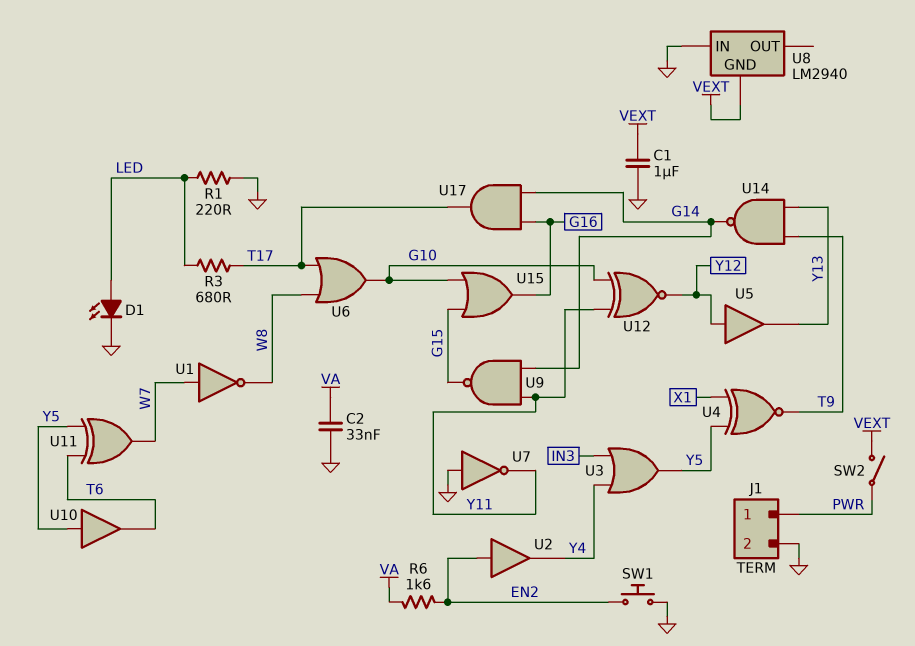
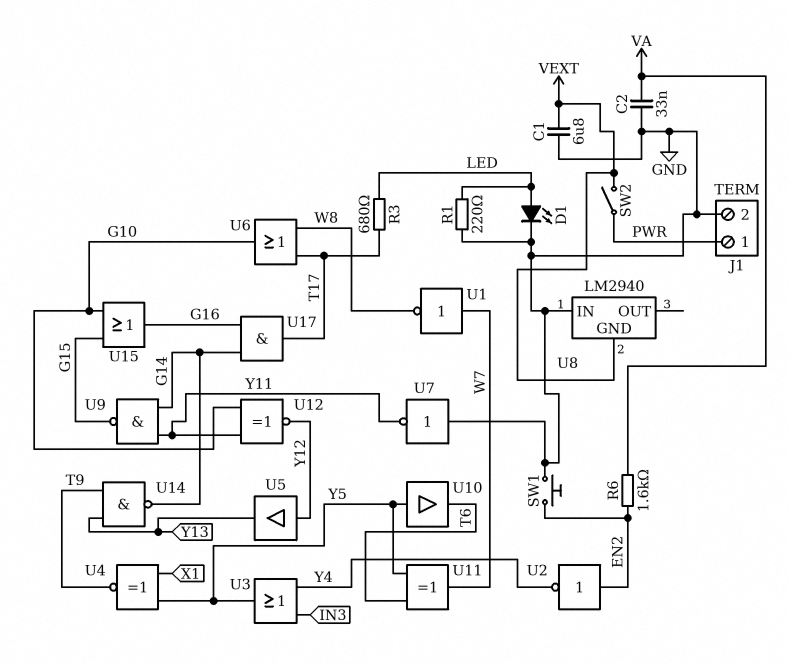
C1: 1uF (GND, VEXT) -> 6.8uF (GND, VEXT)
U2: buffer (in EN2, out Y4) -> NOT (in EN2, out Y4)

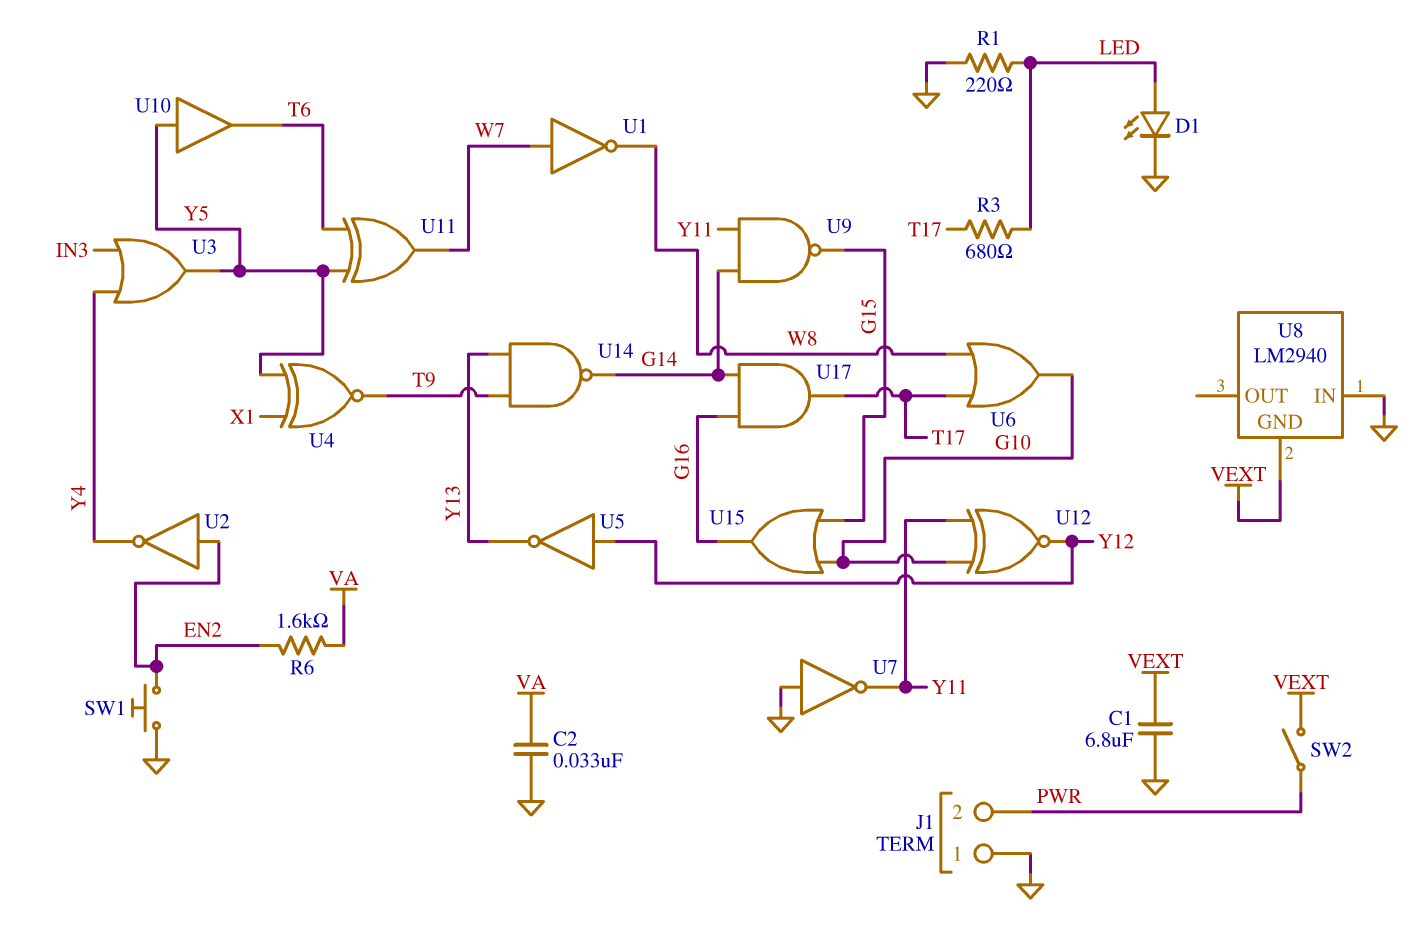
J1 pin 1: PWR -> GND
J1 pin 2: GND -> PWR
U5: buffer (in Y12, out Y13) -> NOT (in Y12, out Y13)

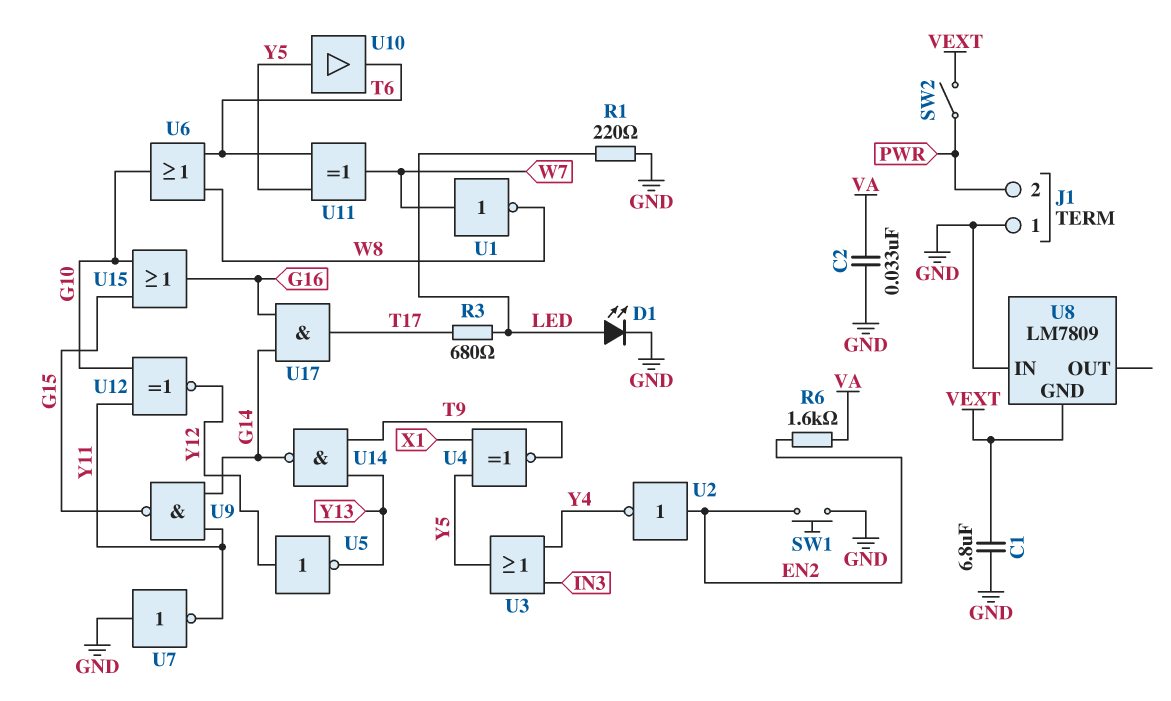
U6: OR (in T17, in W8, out G10) -> OR (in T6, in W8, out G10)
U8: LM2940 -> LM7809

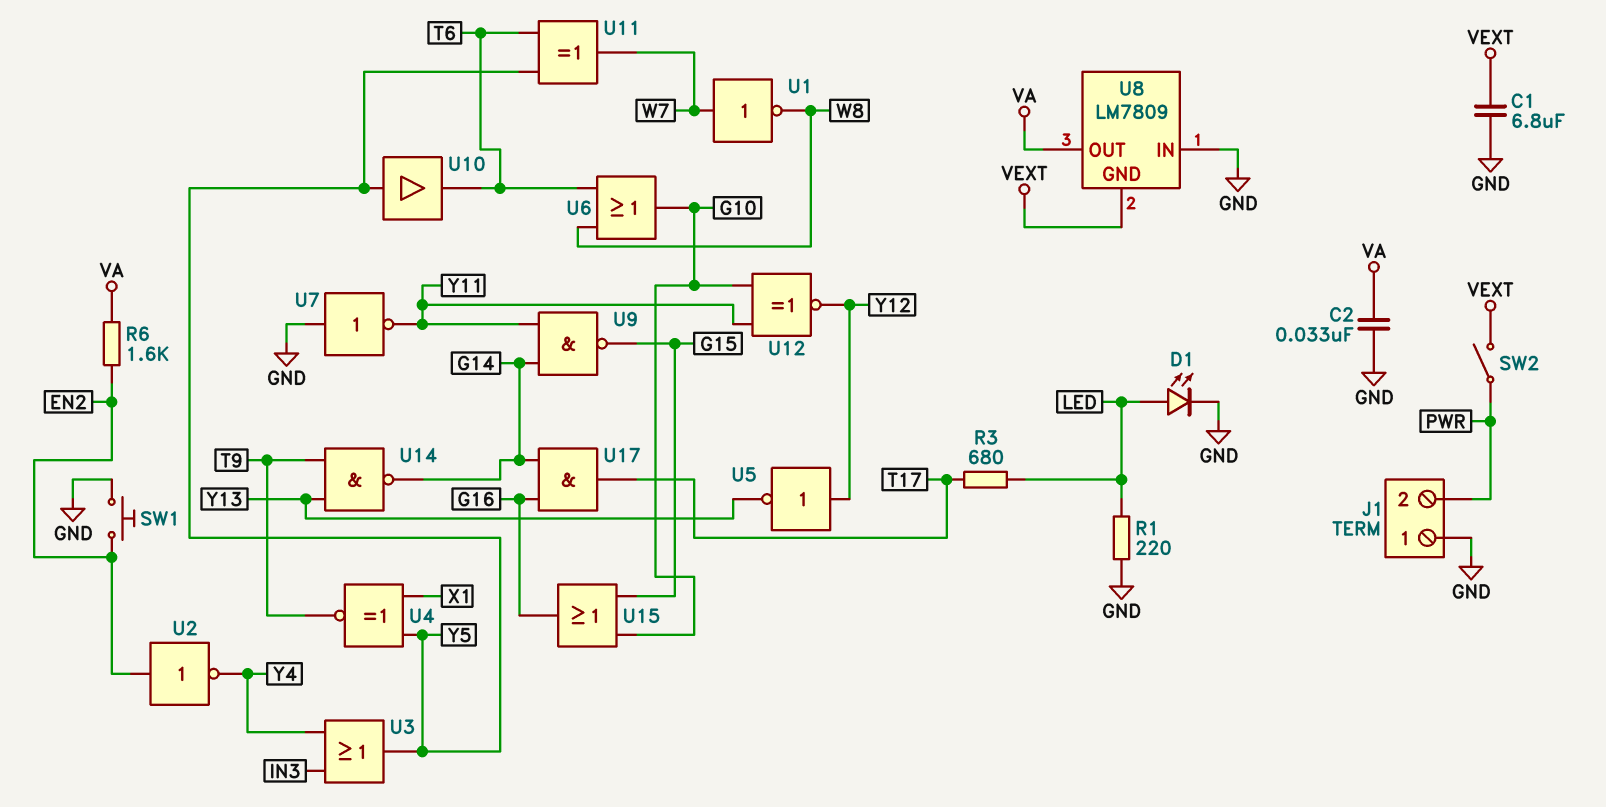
U8 pin OUT: none -> VA

